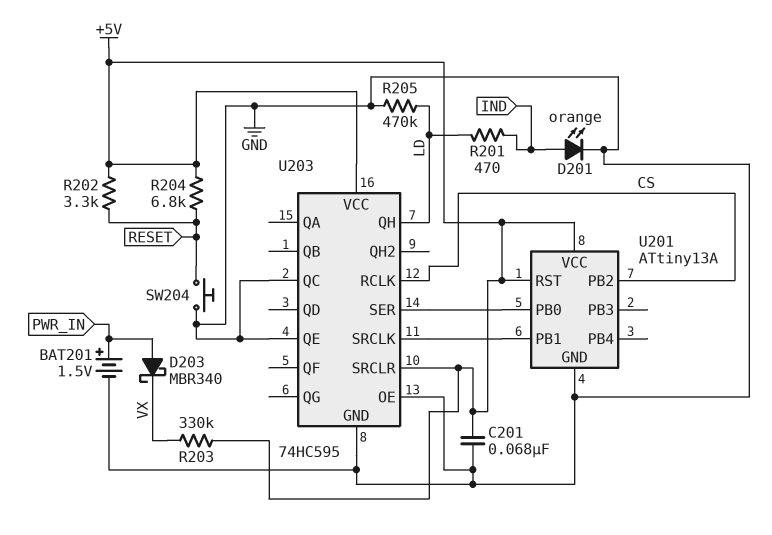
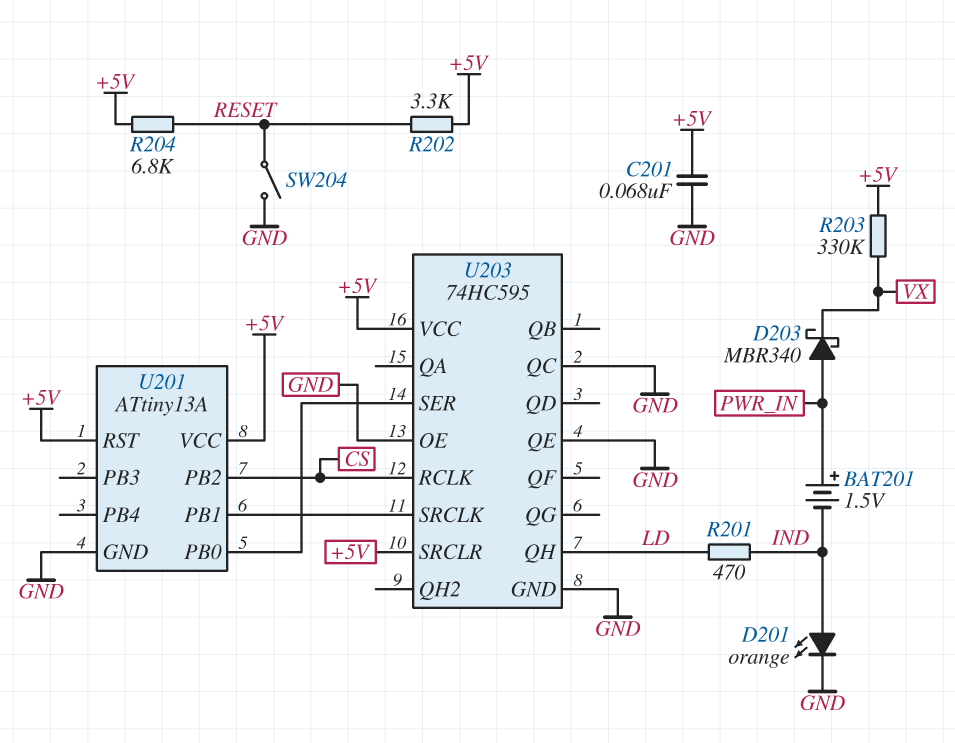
BAT201: 1.5V (plus PWR_IN, minus GND) -> 1.5V (plus PWR_IN, minus IND)
R205: 470k (GND, LD) -> none
SW204: button (GND, RESET) -> switch (GND, RESET)

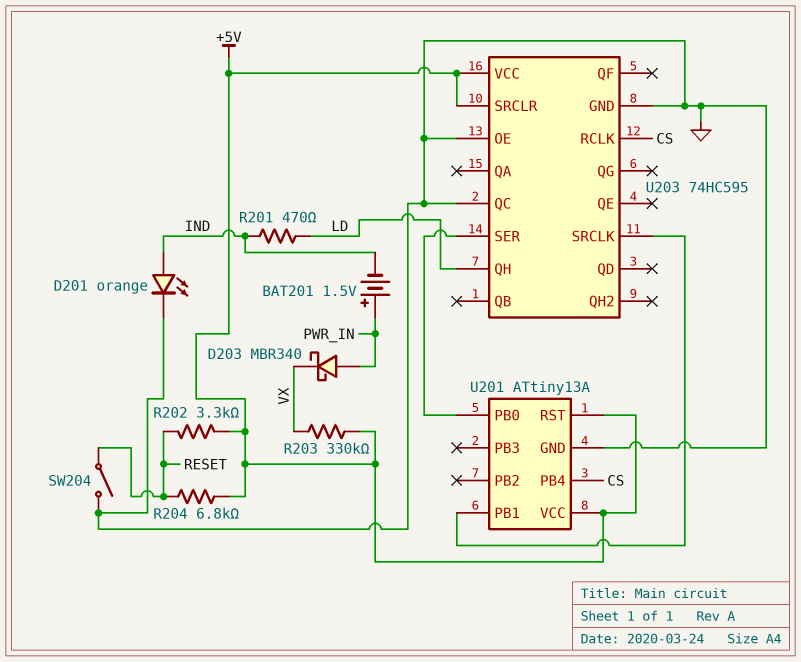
C201: 68nF (+5V, GND) -> none
U201 pin PB2: CS -> none
U201 pin PB4: none -> CS
U203 pin QE: GND -> none

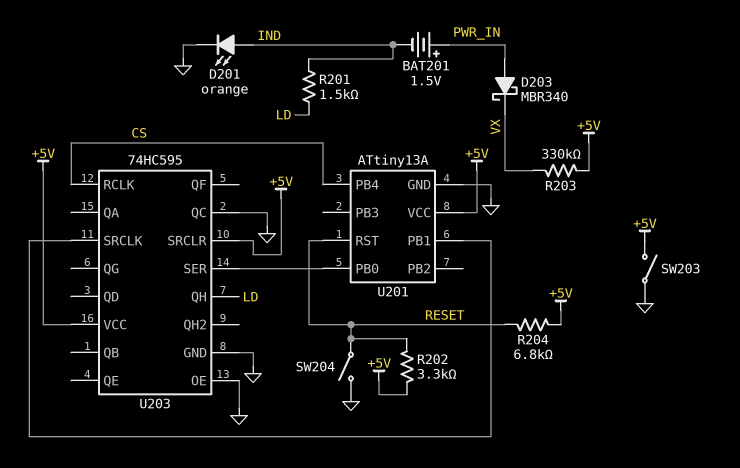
R201: 470 (IND, LD) -> 1.5k (IND, LD)
SW203: none -> switch (+5V, GND)
U201 pin RST: +5V -> RESET

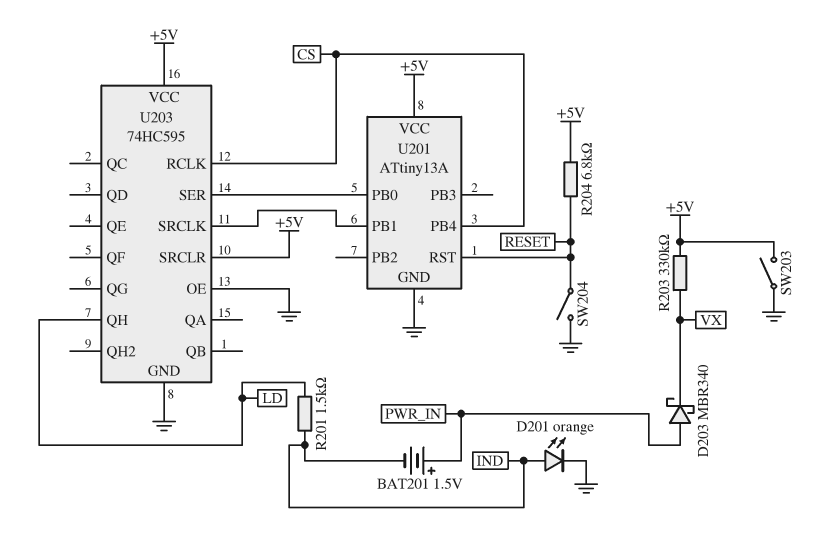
R202: 3.3k (+5V, RESET) -> none
U203 pin QC: GND -> none

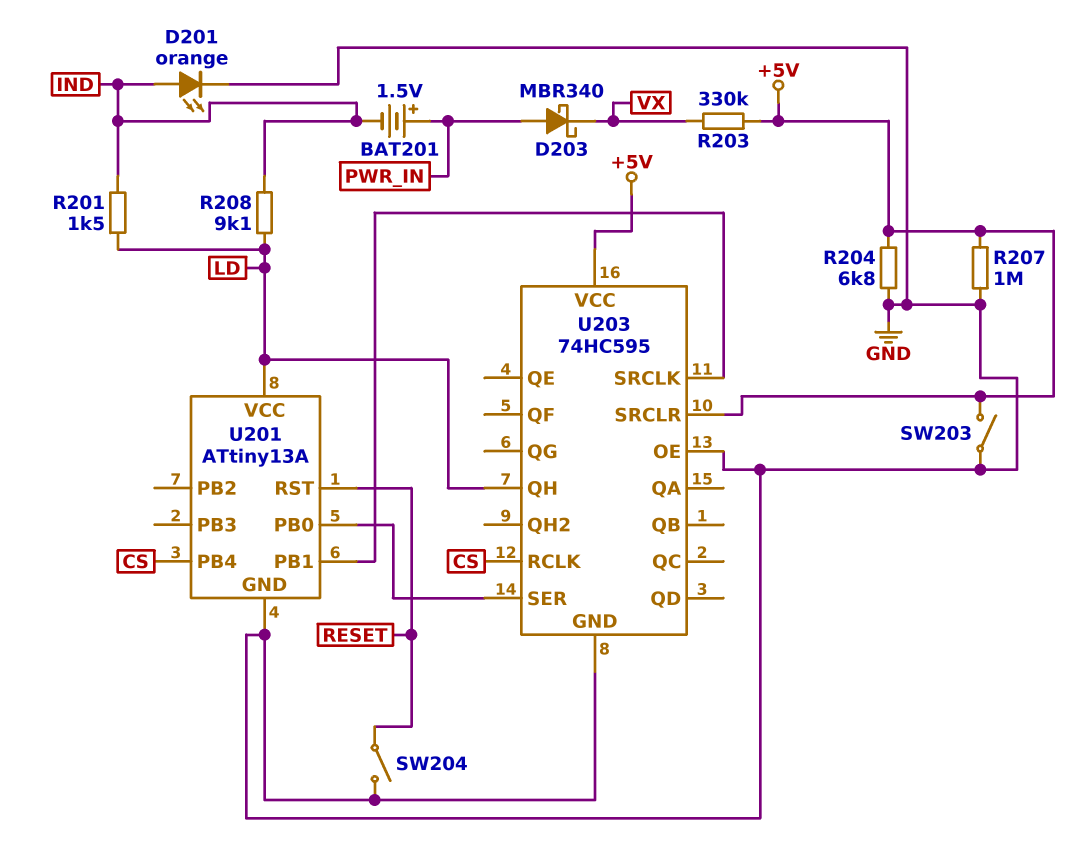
R204: 6.8k (+5V, RESET) -> 6.8k (+5V, GND)
R207: none -> 1M (+5V, GND)
R208: none -> 9.1k (IND, LD)
U201 pin VCC: +5V -> LD

